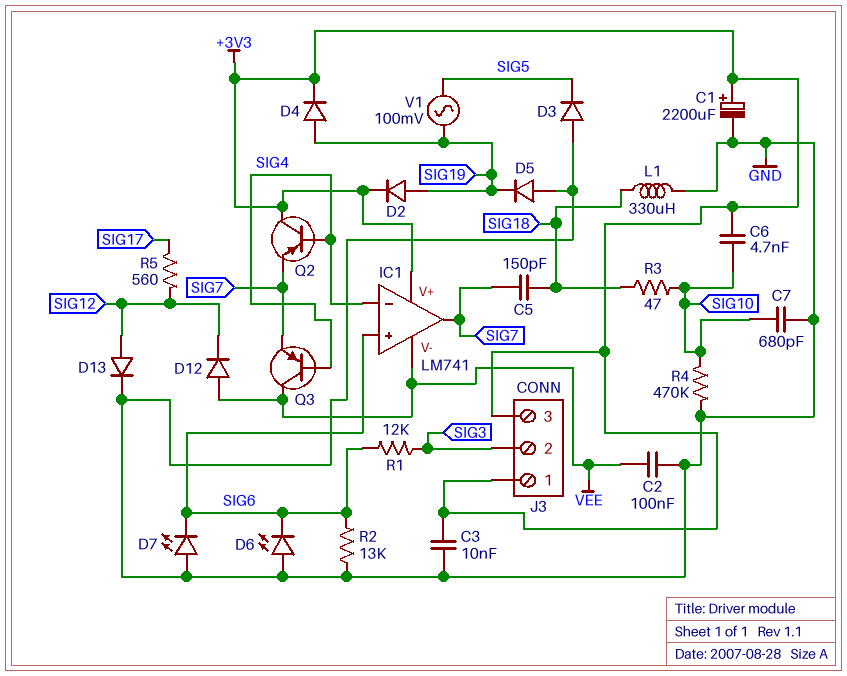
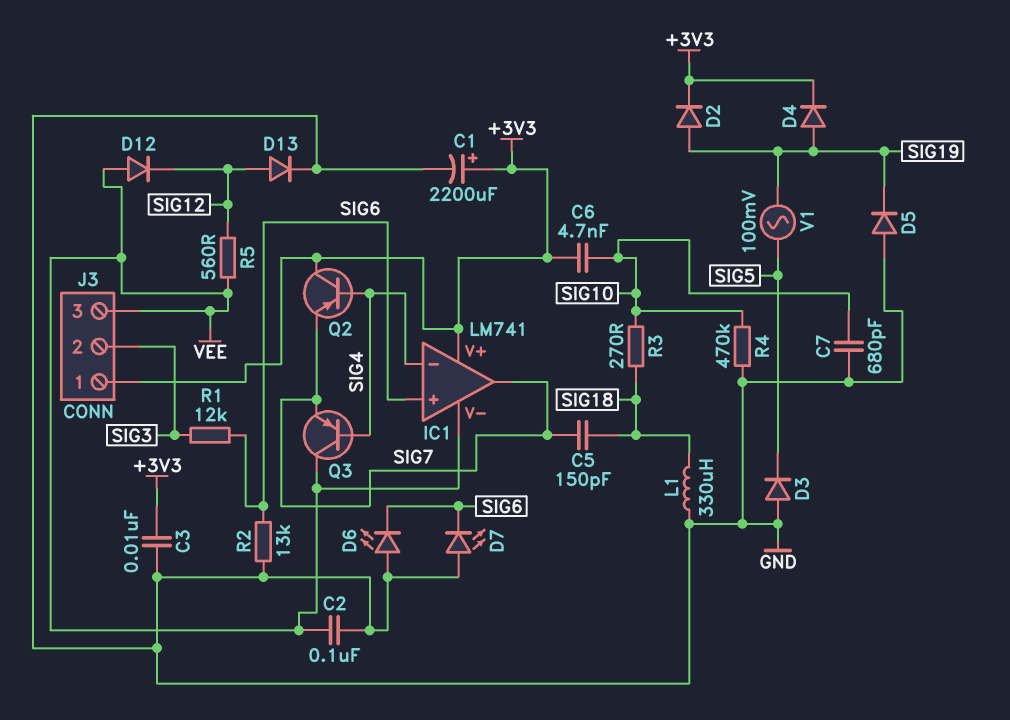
J3 pin 3: +3V3 -> VEE
R3: 47 (SIG10, SIG18) -> 270 (SIG10, SIG18)
R5: 560 (SIG12, SIG17) -> 560 (SIG12, VEE)

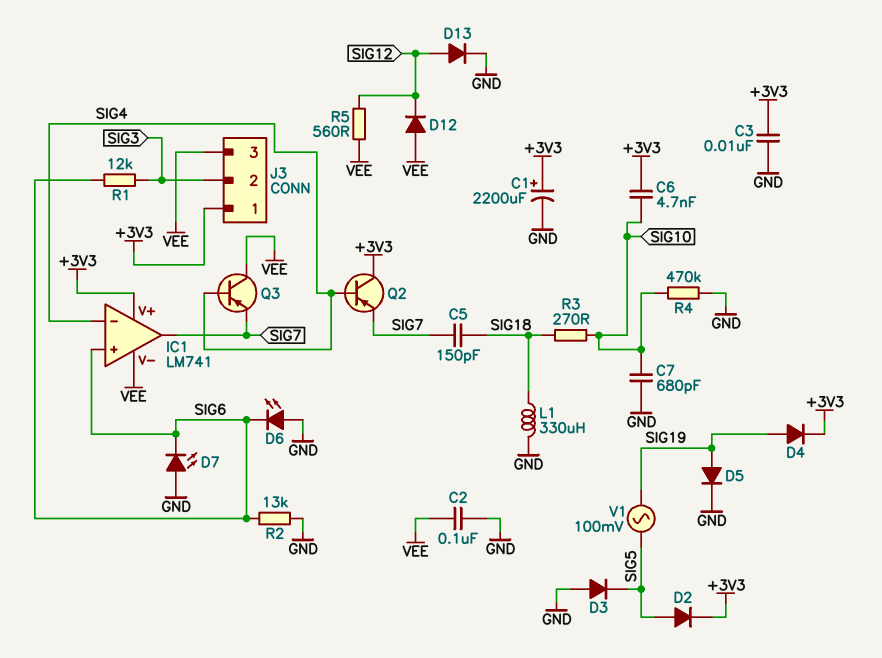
D2: diode (A SIG19, K +3V3) -> diode (A SIG5, K +3V3)
D5: diode (A GND, K SIG19) -> diode (A SIG19, K GND)

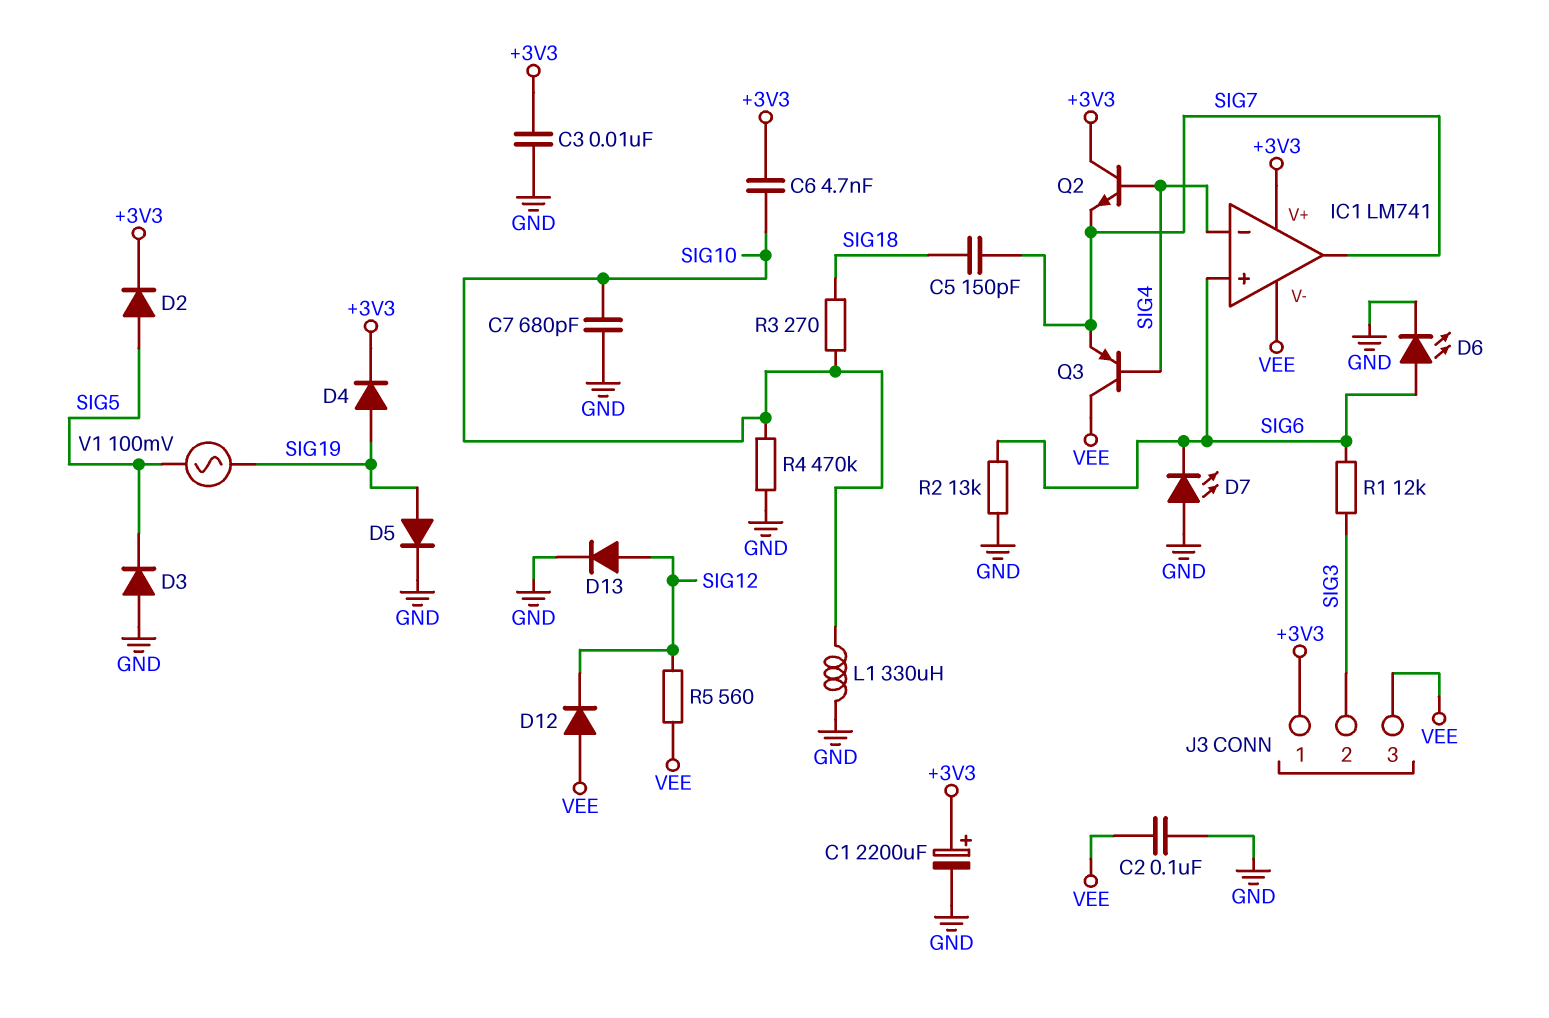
D6: LED (A GND, K SIG6) -> LED (A SIG6, K GND)
L1: 330uH (GND, SIG18) -> 330uH (GND, SIG10)
Q2: PNP (B SIG4, C +3V3, E SIG7) -> NPN (B SIG4, C +3V3, E SIG7)

